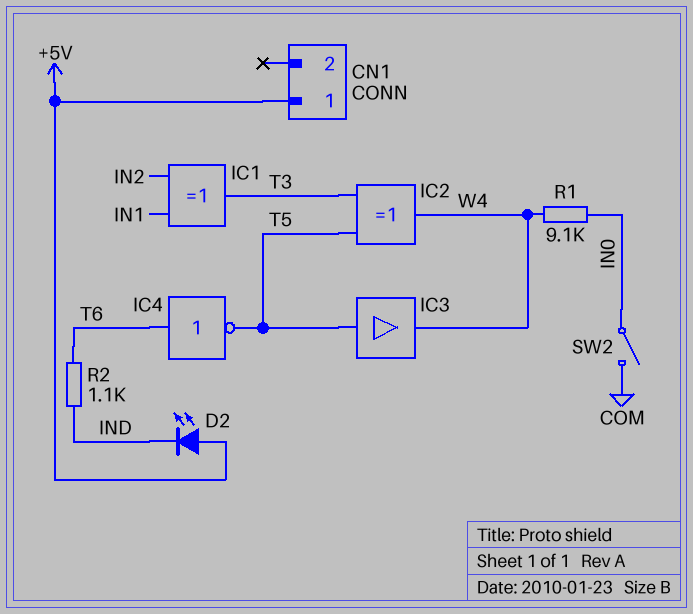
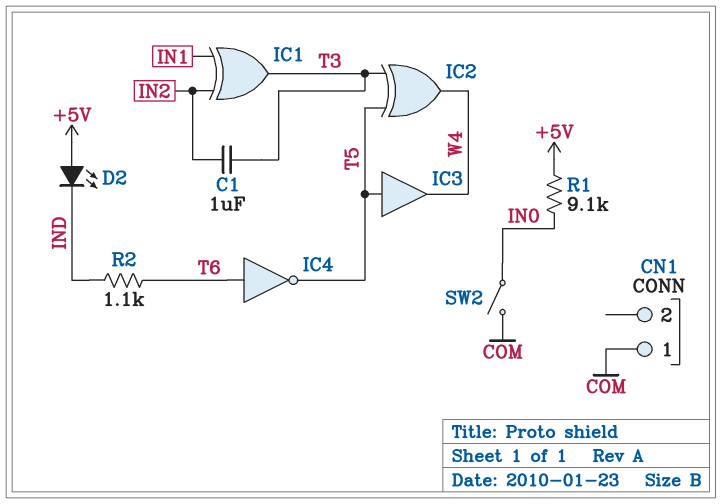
C1: none -> 1uF (IN2, T3)
CN1 pin 1: +5V -> COM
R1: 9.1k (IN0, W4) -> 9.1k (+5V, IN0)

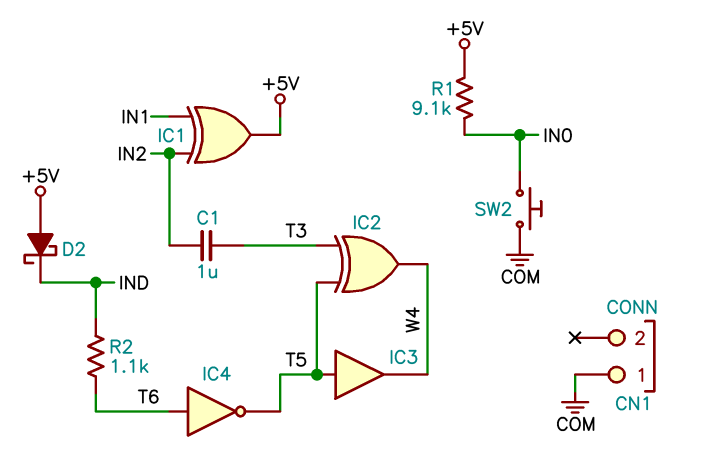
D2: LED (A +5V, K IND) -> schottky (A +5V, K IND)
IC1: XOR (in IN1, in IN2, out T3) -> XOR (in IN1, in IN2, out +5V)
SW2: switch (COM, IN0) -> button (COM, IN0)

